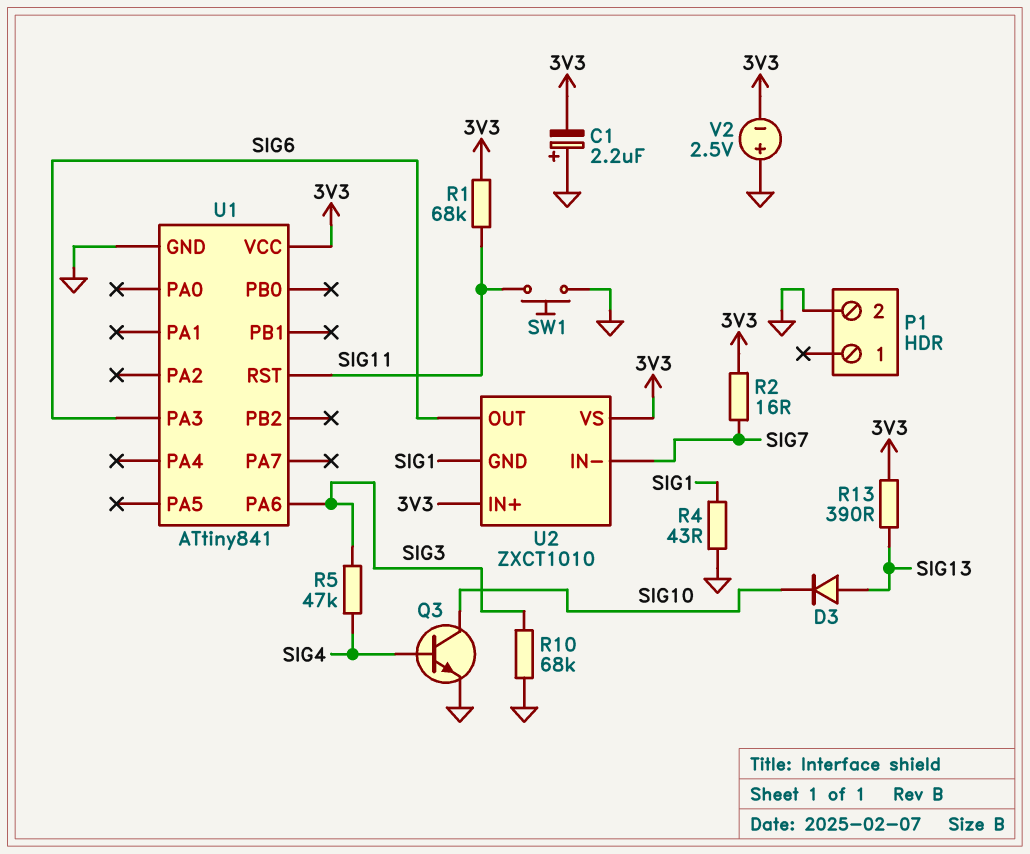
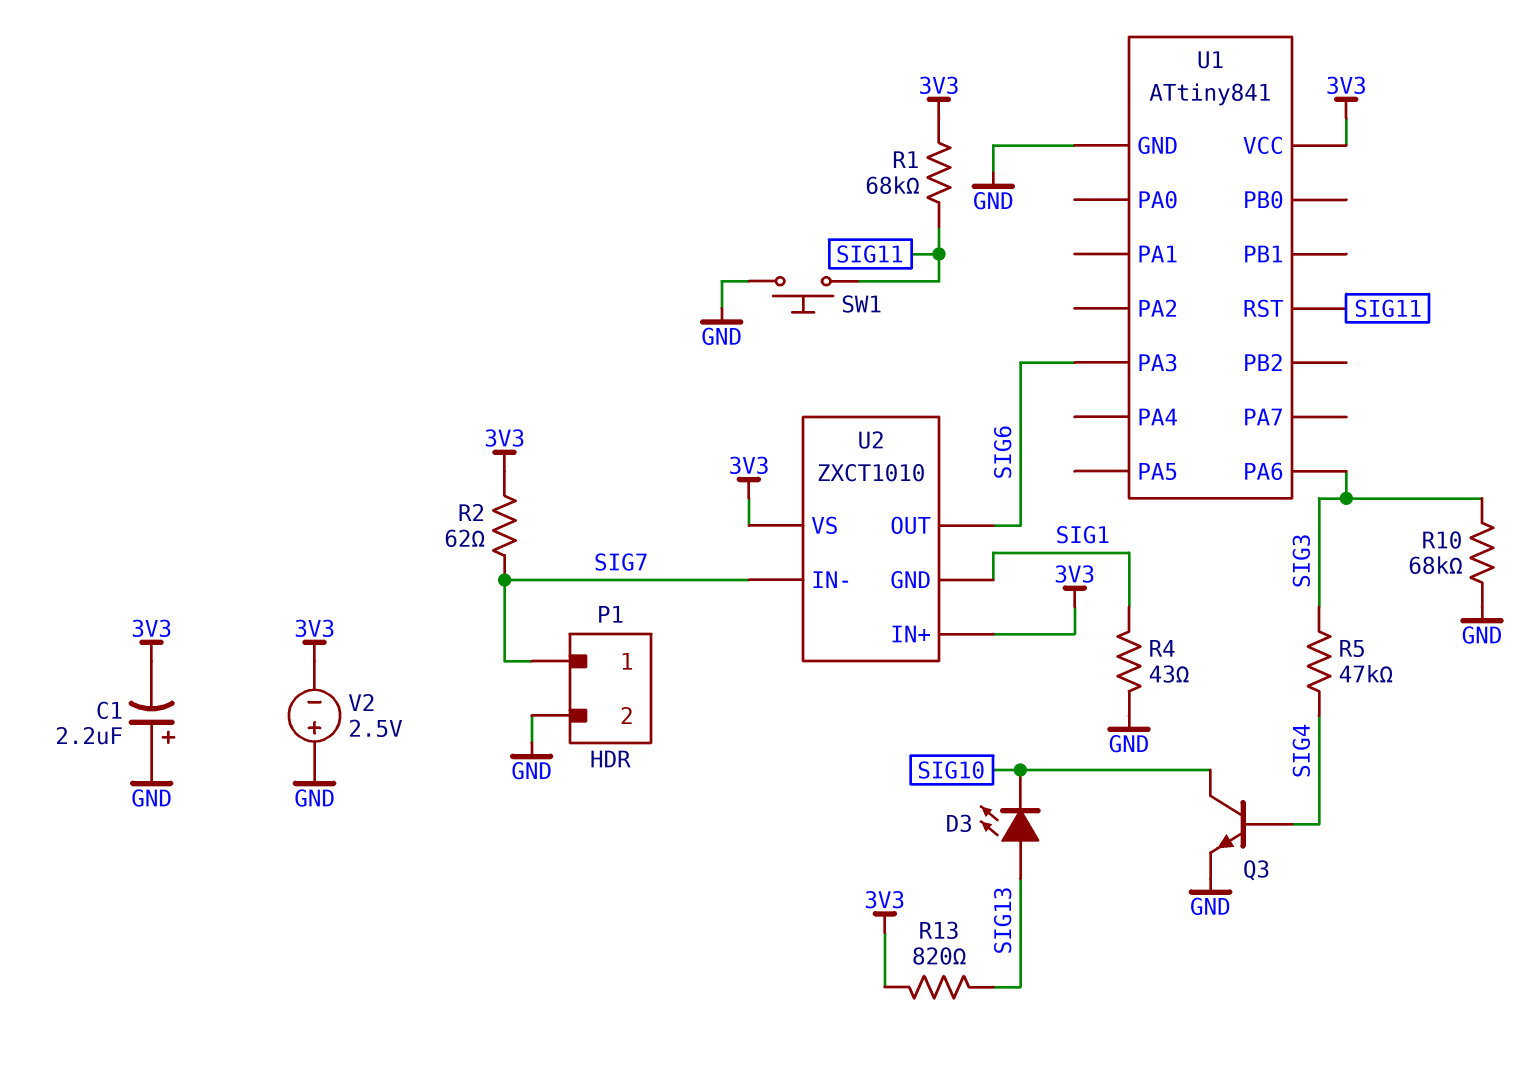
D3: diode (A SIG13, K SIG10) -> LED (A SIG13, K SIG10)
P1 pin 1: none -> SIG7
R2: 16 (3V3, SIG7) -> 62 (3V3, SIG7)
R13: 390 (3V3, SIG13) -> 820 (3V3, SIG13)

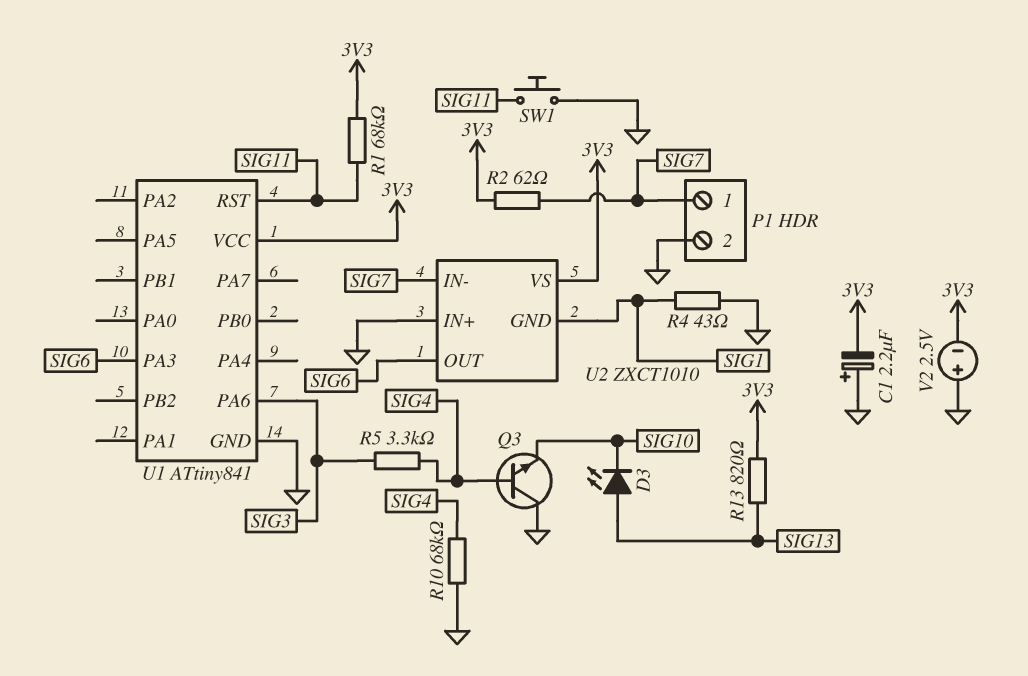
Q3: NPN (B SIG4, C SIG10, E GND) -> NPN (B SIG4, C GND, E SIG10)
R5: 47k (SIG3, SIG4) -> 3.3k (SIG3, SIG4)
R10: 68k (GND, SIG3) -> 68k (GND, SIG4)
U2 pin IN+: 3V3 -> GND

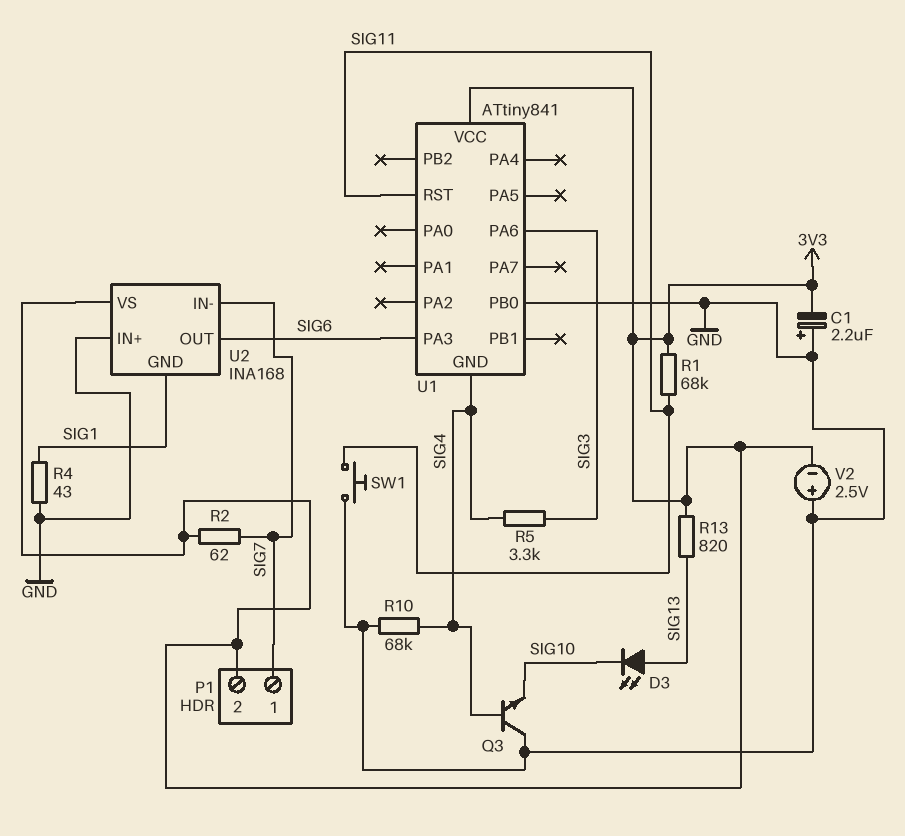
P1 pin 2: GND -> 3V3
U1 pin GND: GND -> SIG4
U1 pin PB0: none -> GND
U2: ZXCT1010 -> INA168

